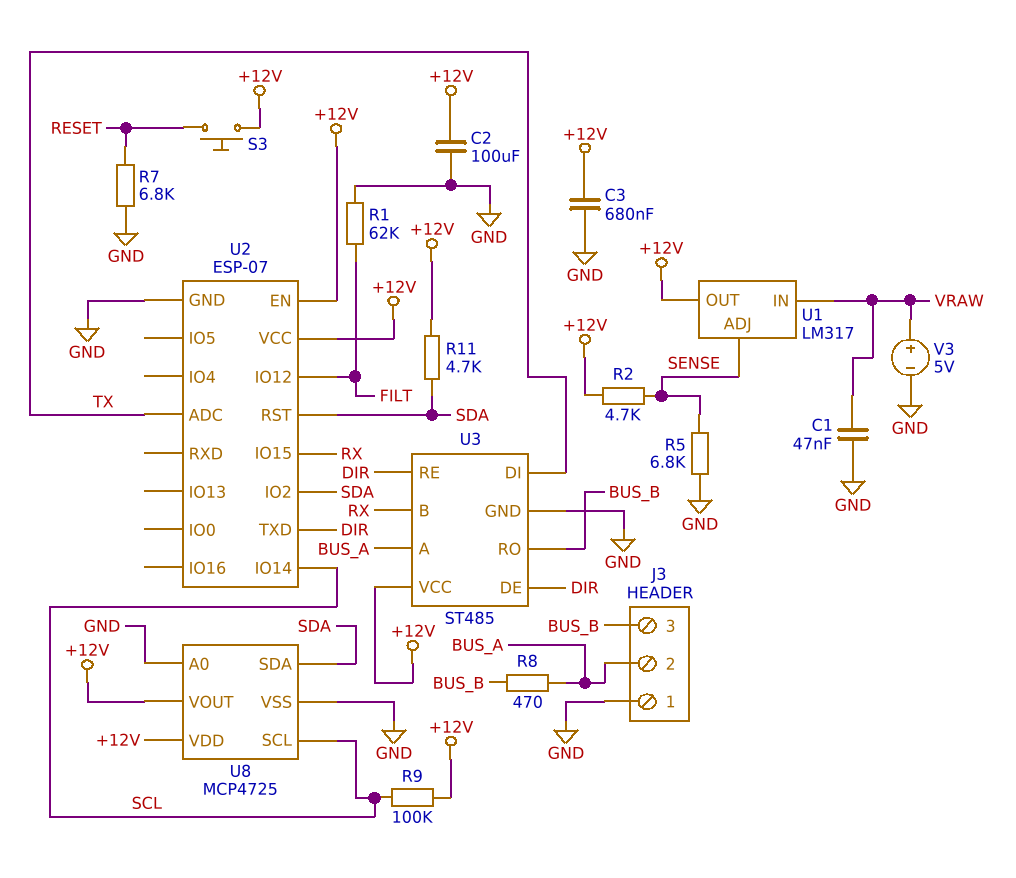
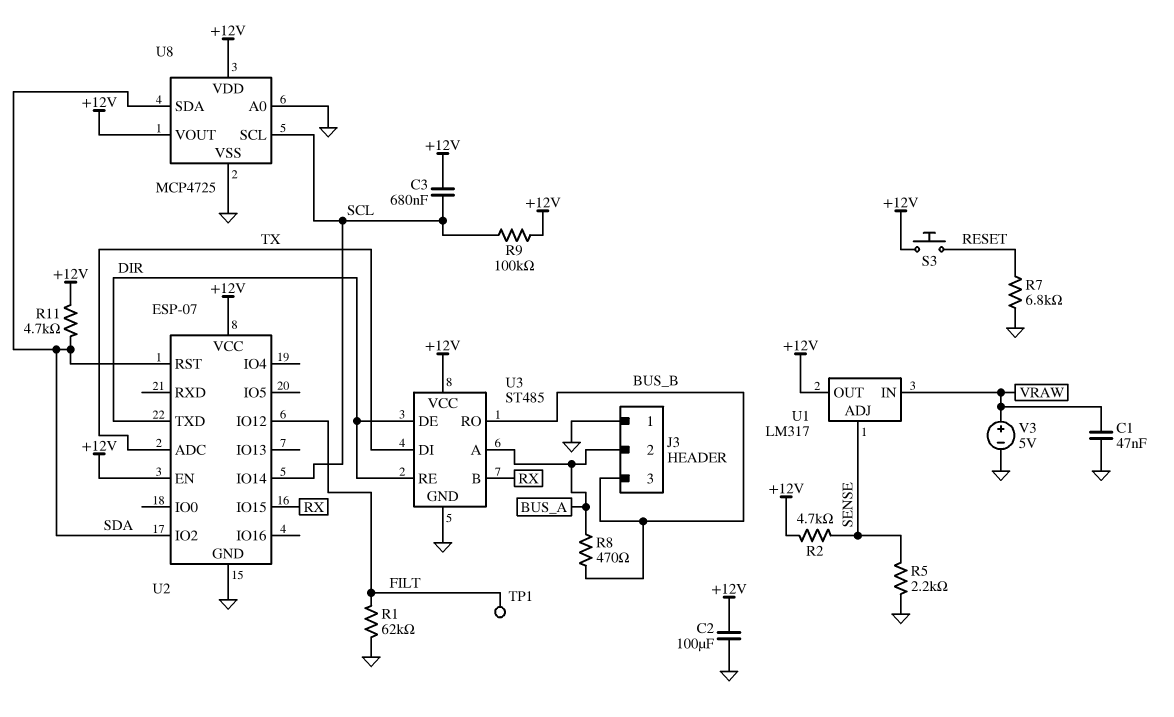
C3: 680nF (+12V, GND) -> 680nF (+12V, SCL)
R5: 6.8k (GND, SENSE) -> 2.2k (GND, SENSE)
TP1: none -> test point (FILT)

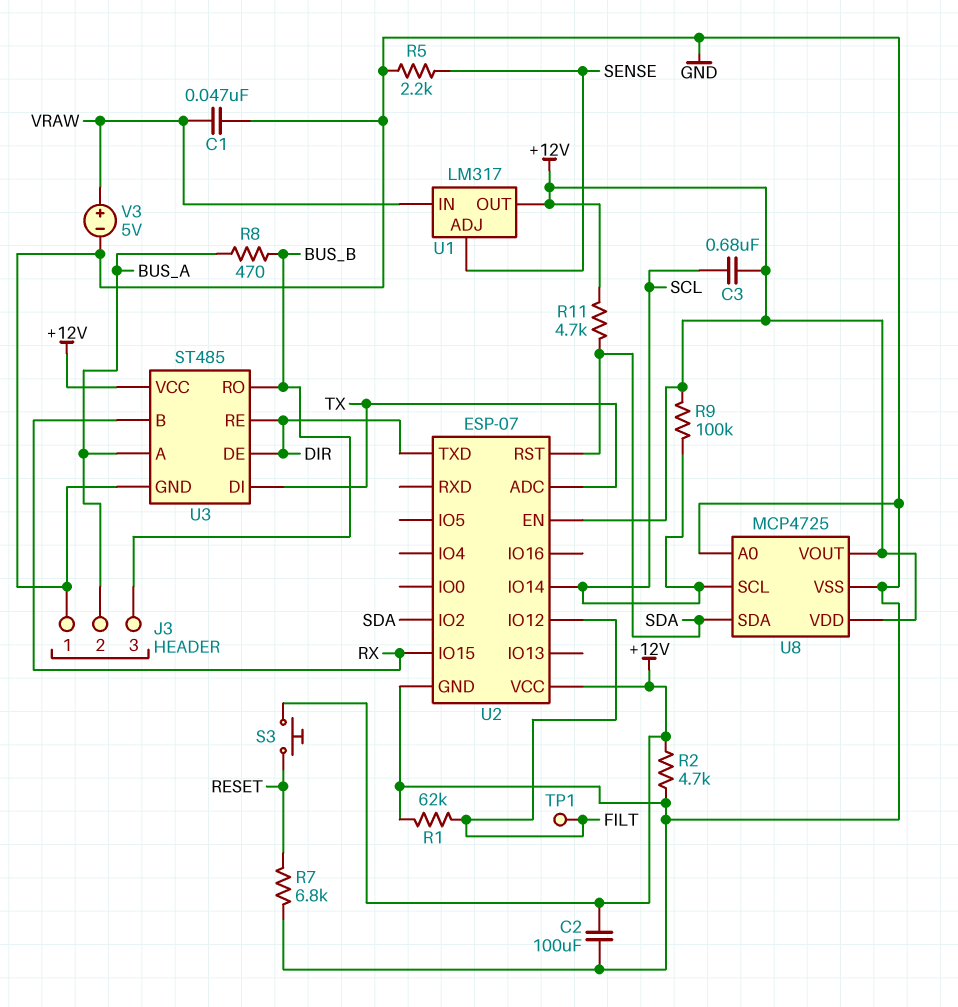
R2: 4.7k (+12V, SENSE) -> 4.7k (+12V, GND)

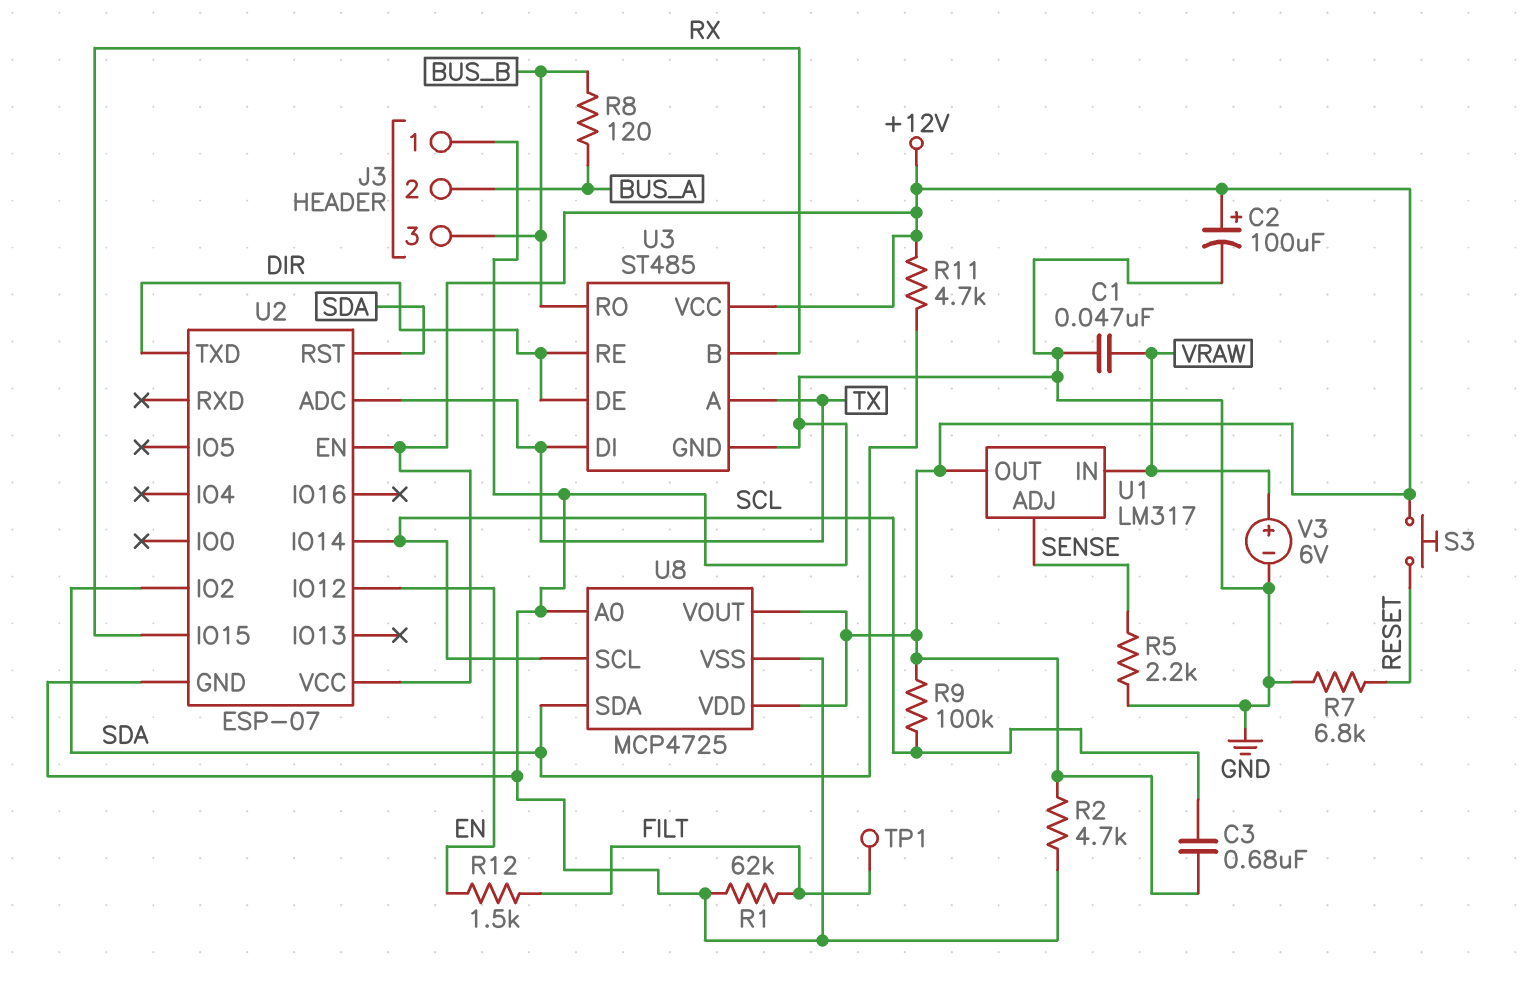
C2: 100uF (+12V, GND) -> 100uF (plus +12V, minus GND)
R8: 470 (BUS_A, BUS_B) -> 120 (BUS_A, BUS_B)
R12: none -> 1.5k (EN, FILT)
U2 pin IO12: FILT -> EN
U3 pin A: BUS_A -> TX
V3: 5V (plus VRAW, minus GND) -> 6V (plus VRAW, minus GND)

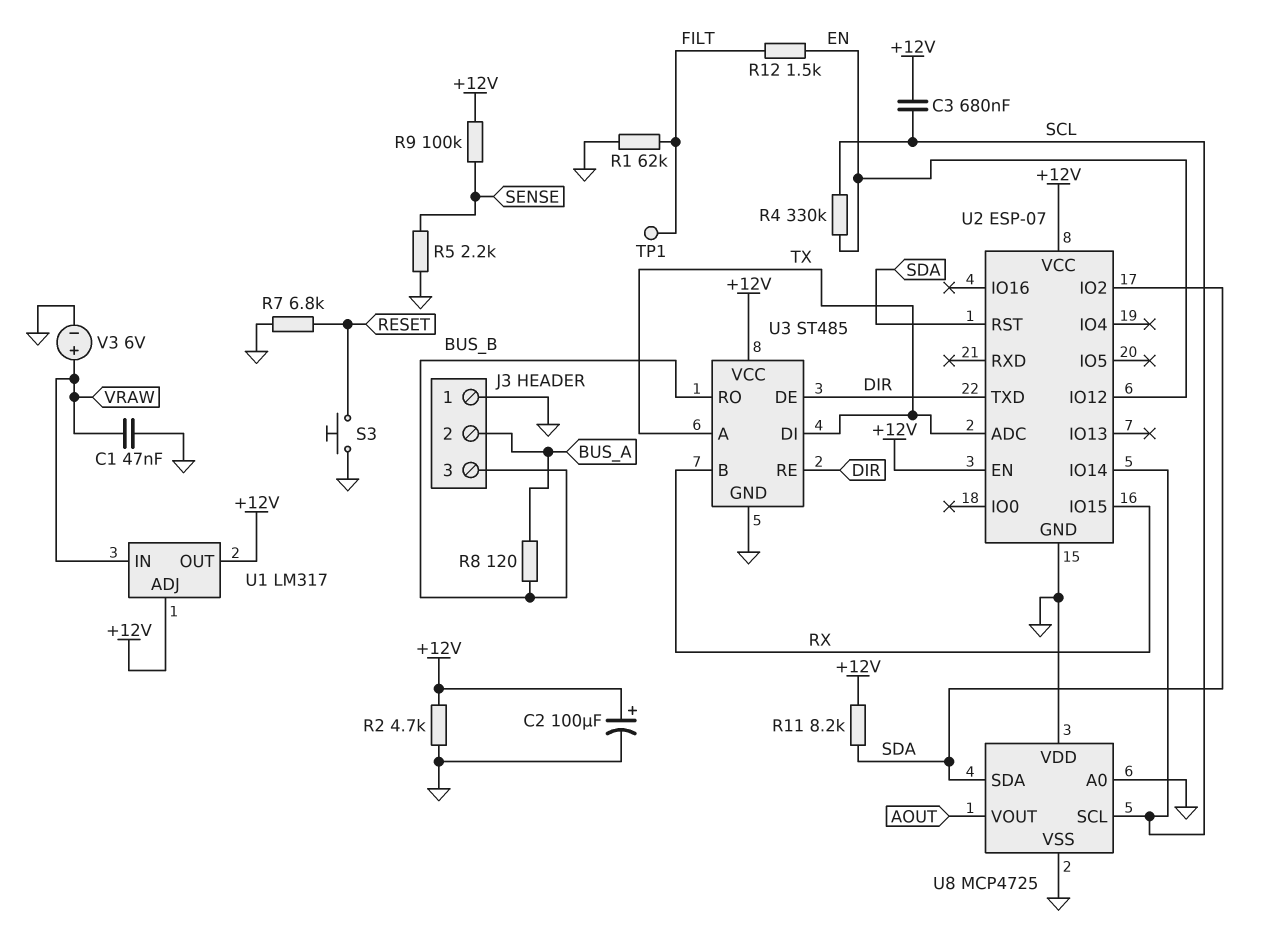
R4: none -> 330k (EN, SCL)
R9: 100k (+12V, SCL) -> 100k (+12V, SENSE)
R11: 4.7k (+12V, SDA) -> 8.2k (+12V, SDA)
S3: button (+12V, RESET) -> button (GND, RESET)
U1 pin ADJ: SENSE -> +12V
U8 pin VDD: +12V -> GND
U8 pin VOUT: +12V -> AOUT

